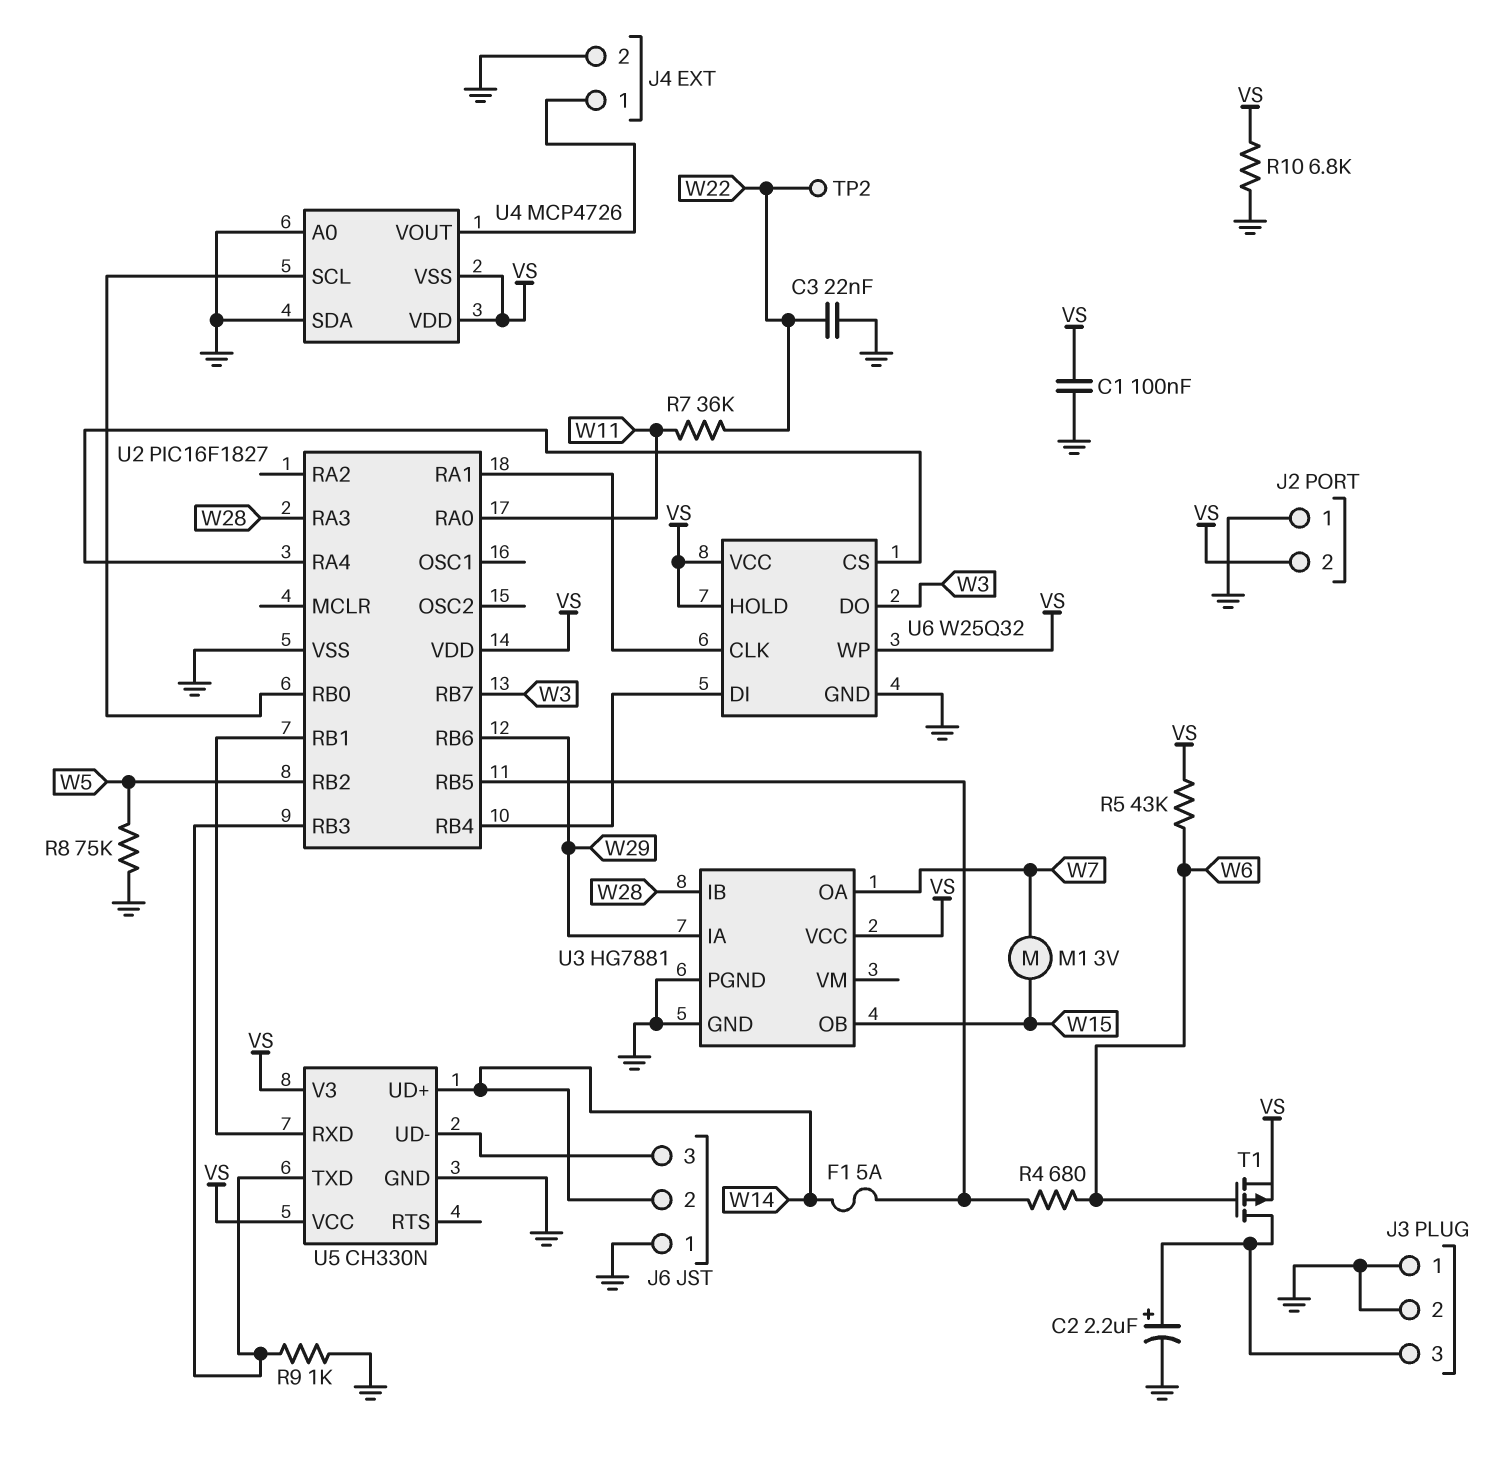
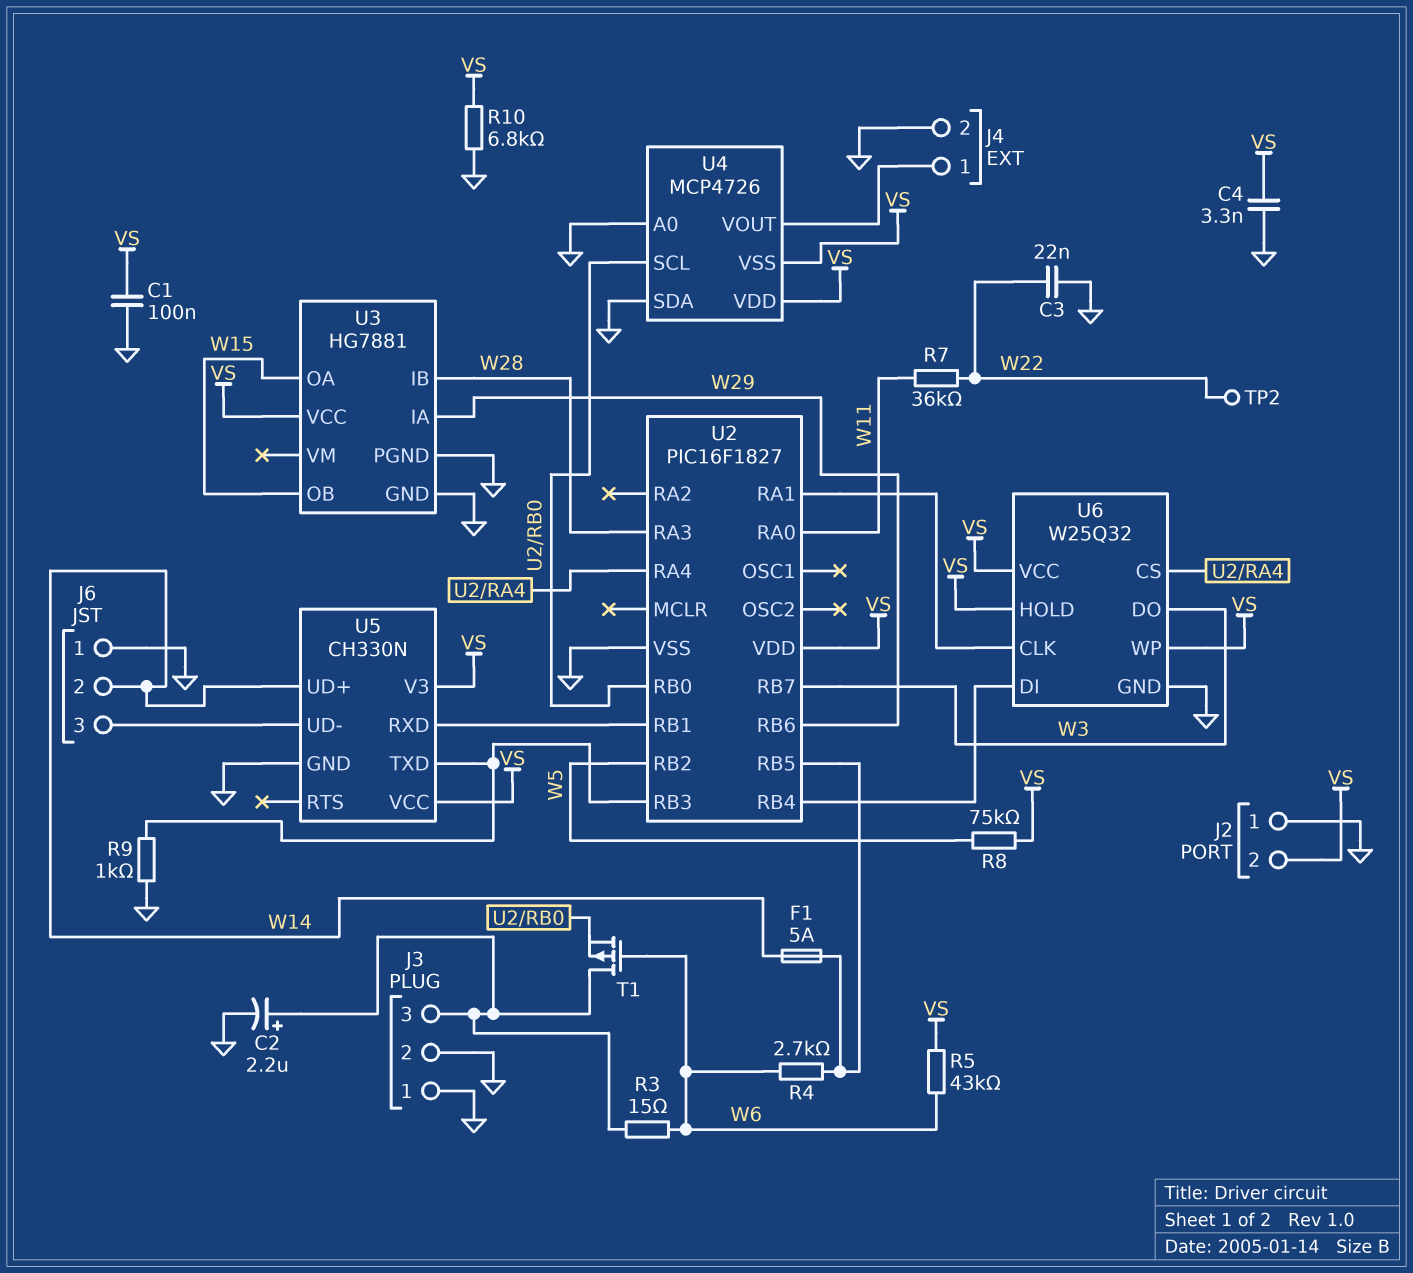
C4: none -> 3.3nF (GND, VS)
M1: motor 3V (W7, W15) -> none
R3: none -> 15 (J3/3, W6)
R4: 680 (U2/RB5, W6) -> 2.7k (U2/RB5, W6)
R8: 75k (GND, W5) -> 75k (VS, W5)
T1: PMOS (G W6, D J3/3, S VS) -> PMOS (G W6, D J3/3, S U2/RB0)
U3 pin OA: W7 -> W15

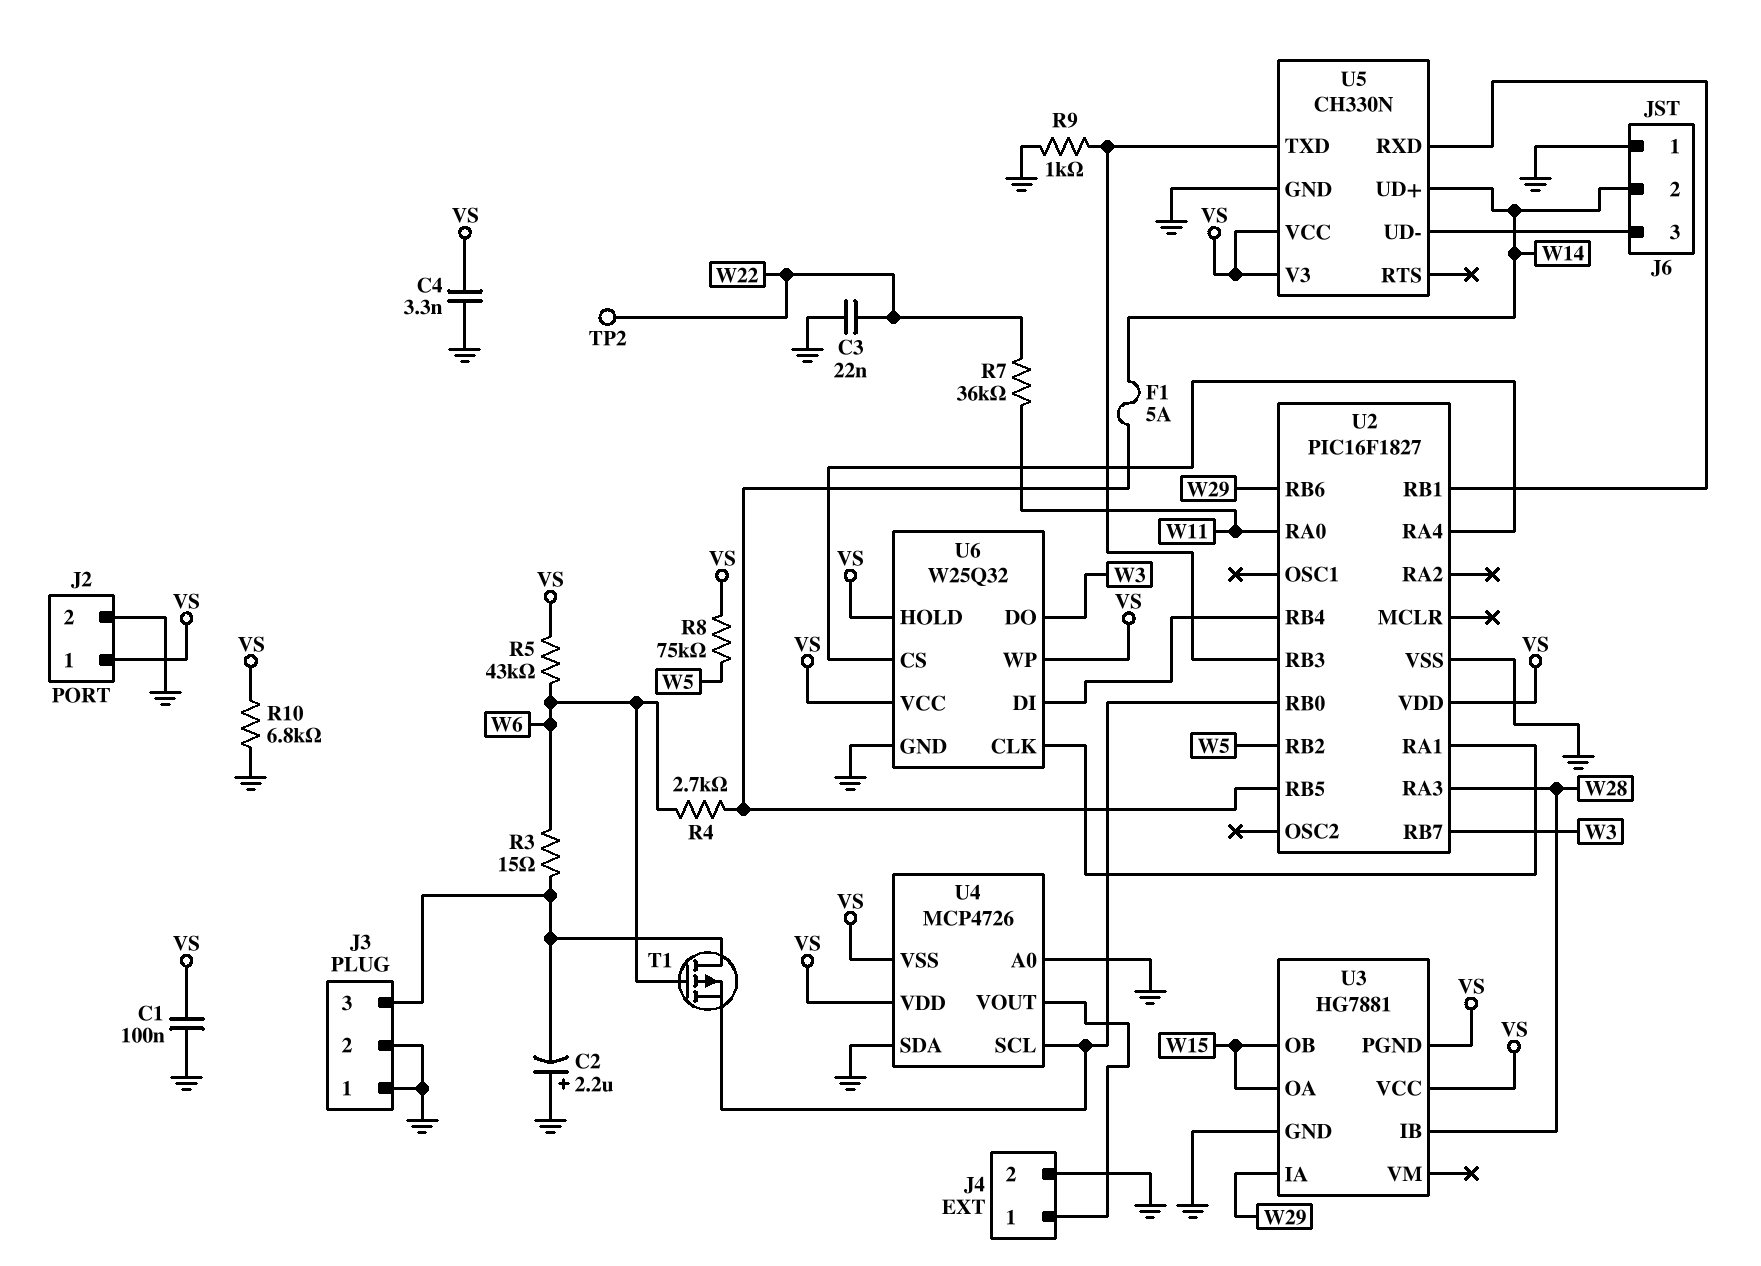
C2: 2.2uF (plus J3/3, minus GND) -> 2.2uF (plus GND, minus J3/3)
J2 pin 1: GND -> VS
J2 pin 2: VS -> GND
U3 pin PGND: GND -> VS

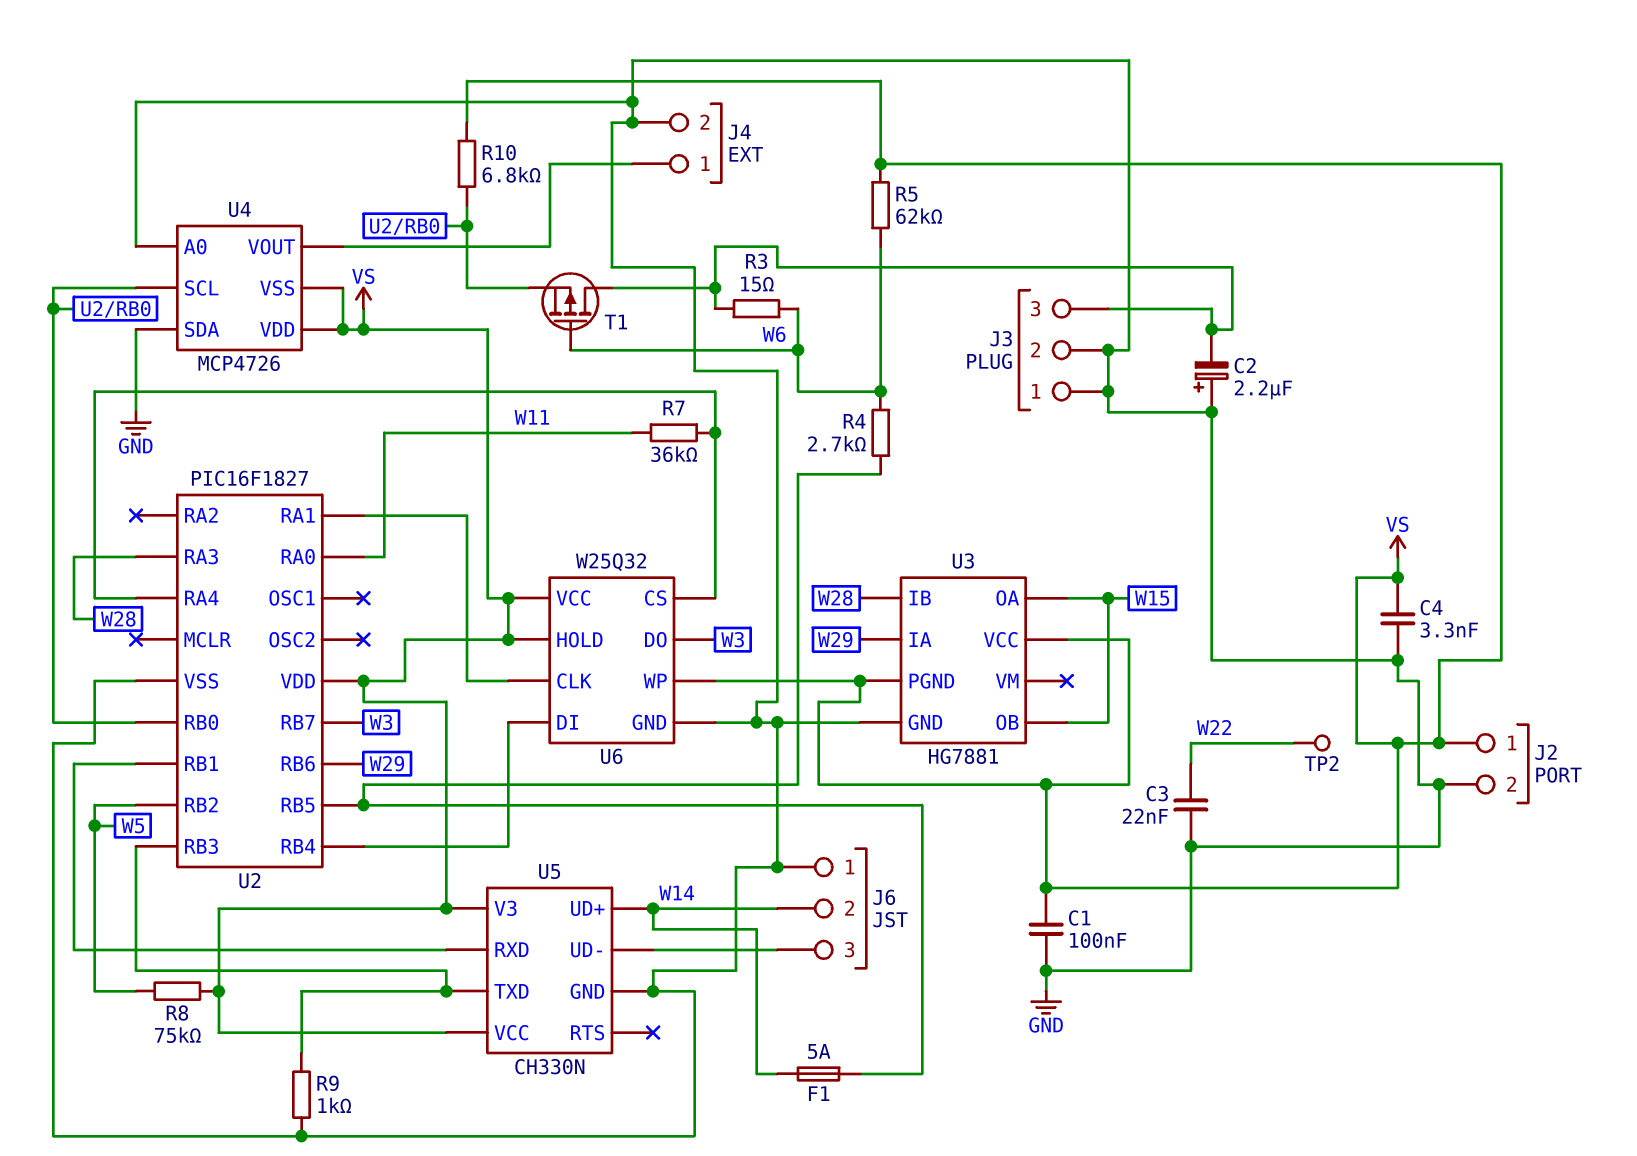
R5: 43k (VS, W6) -> 62k (VS, W6)
R7: 36k (W11, W22) -> 36k (U2/RA4, W11)
R10: 6.8k (GND, VS) -> 6.8k (U2/RB0, VS)

